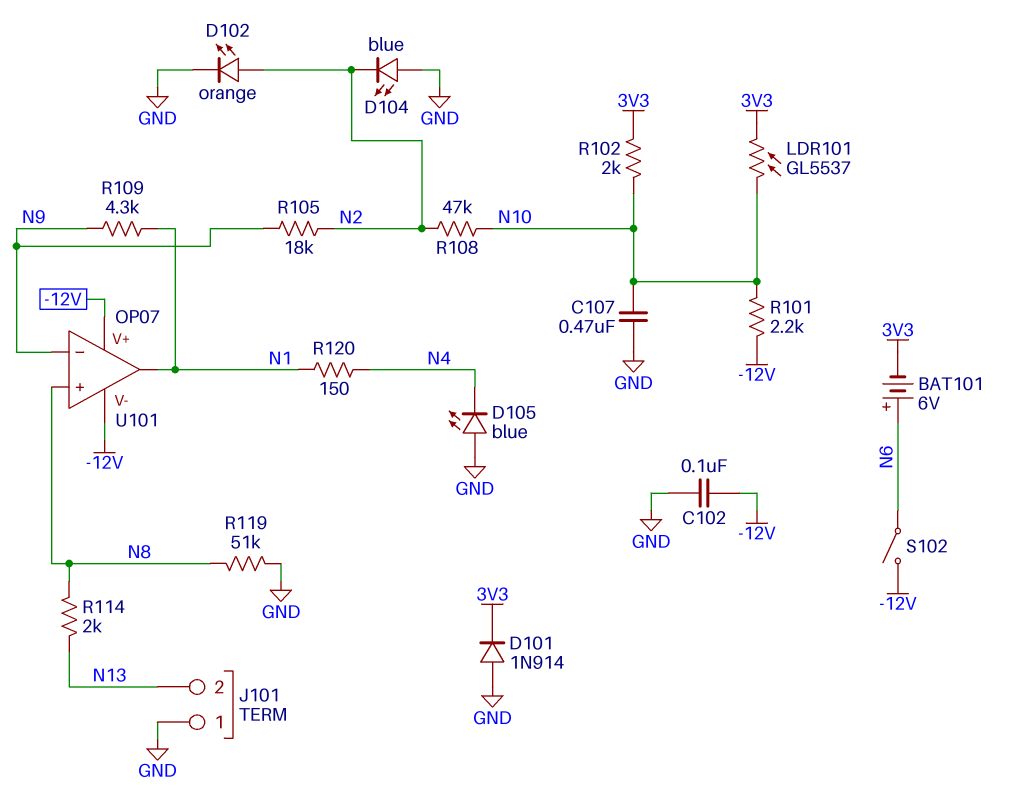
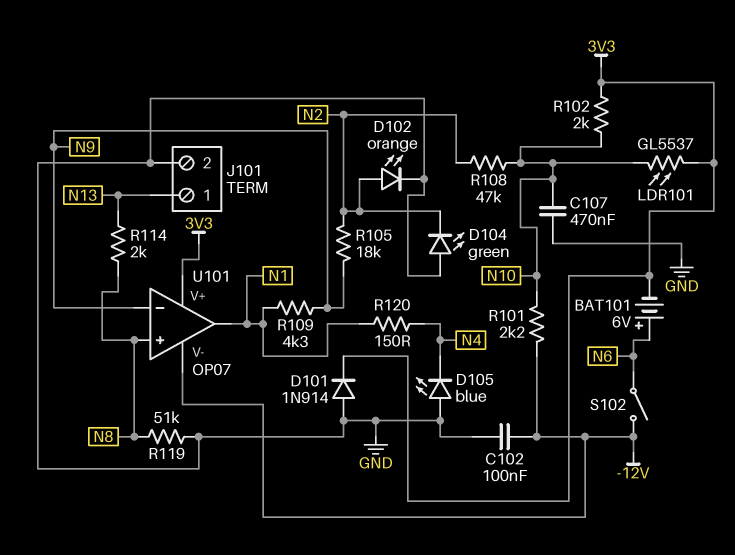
D104: LED blue (A GND, K N2) -> LED green (A GND, K N2)
J101 pin 1: GND -> N13
J101 pin 2: N13 -> GND
U101 pin V+: -12V -> 3V3

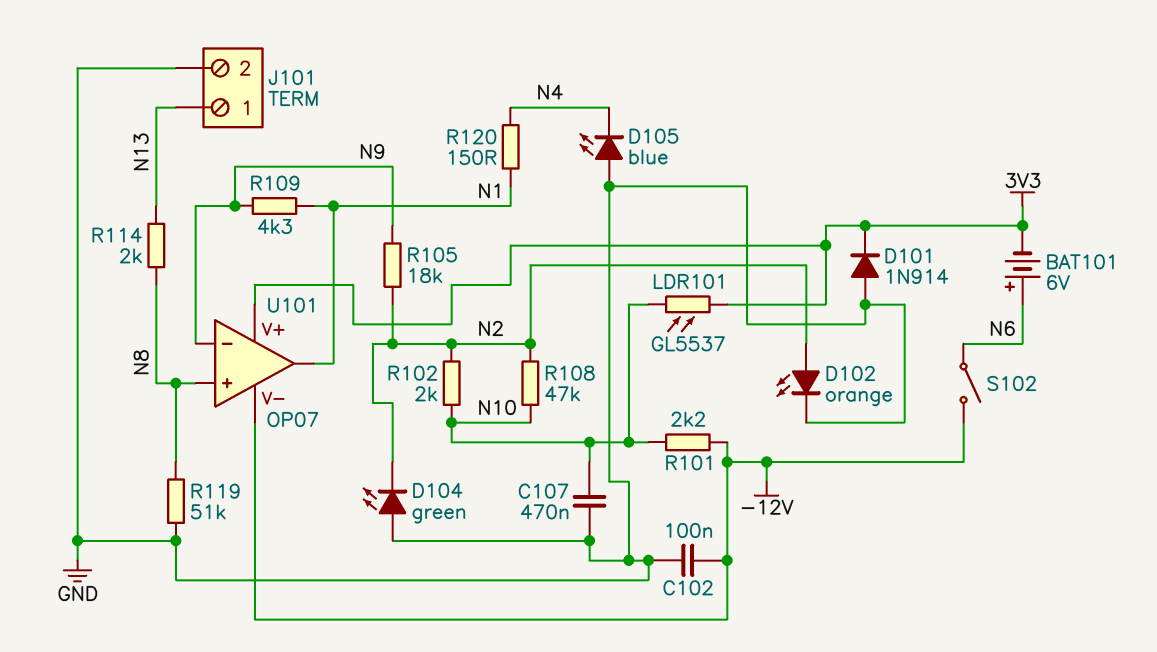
R102: 2k (3V3, N10) -> 2k (N2, N10)

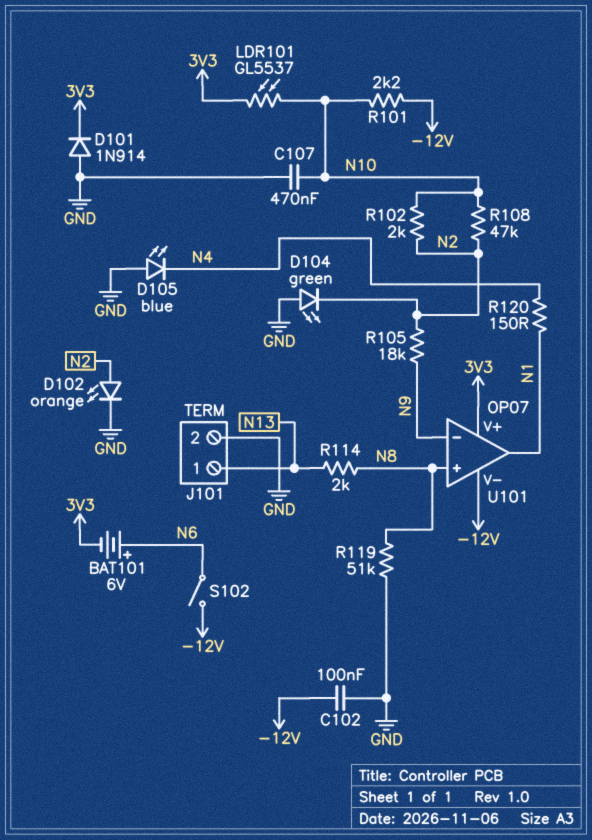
R109: 4.3k (N1, N9) -> none

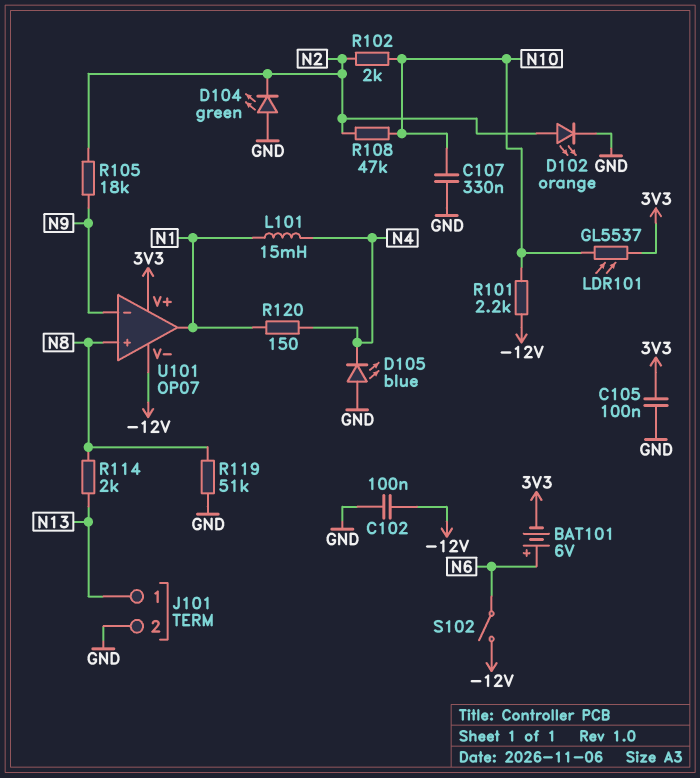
C105: none -> 100nF (3V3, GND)
C107: 470nF (GND, N10) -> 330nF (GND, N10)
D101: diode 1N914 (A GND, K 3V3) -> none
L101: none -> 15mH (N1, N4)

